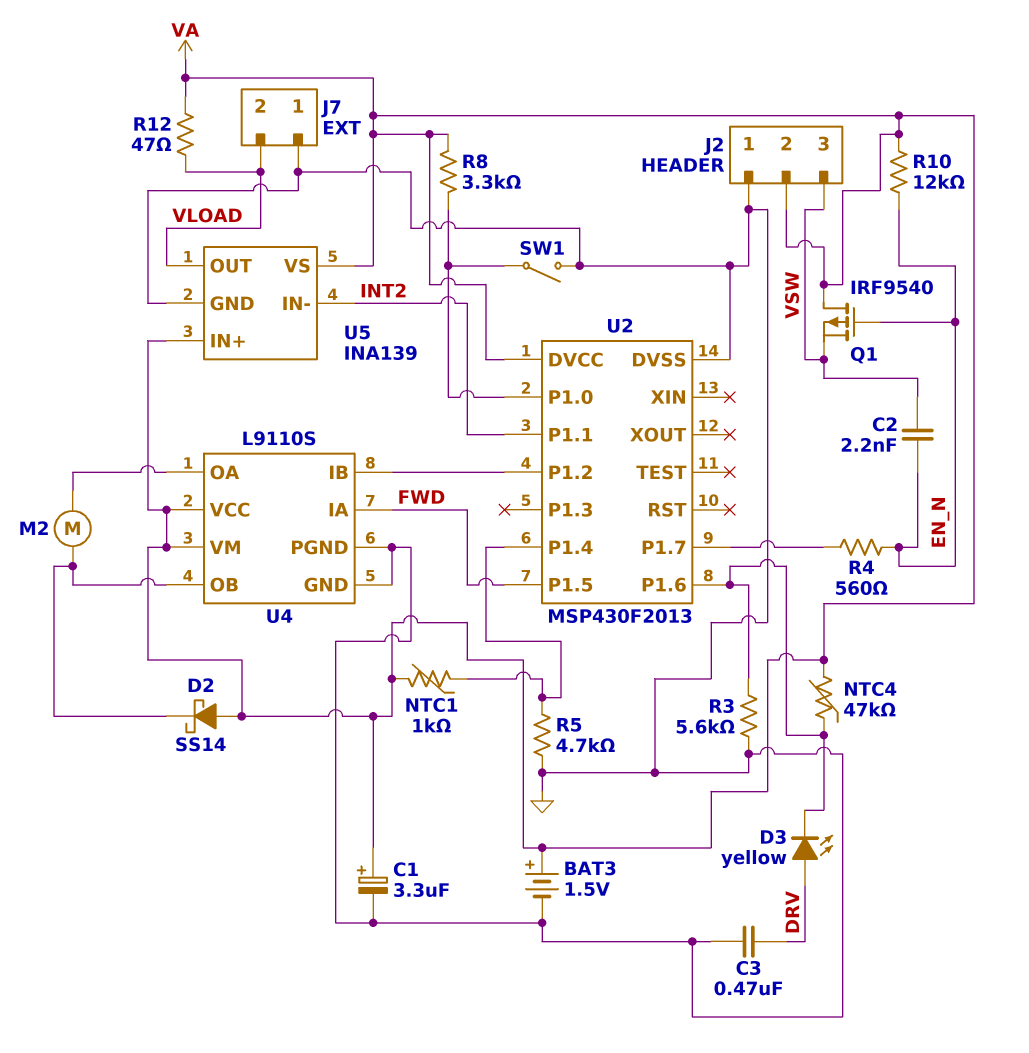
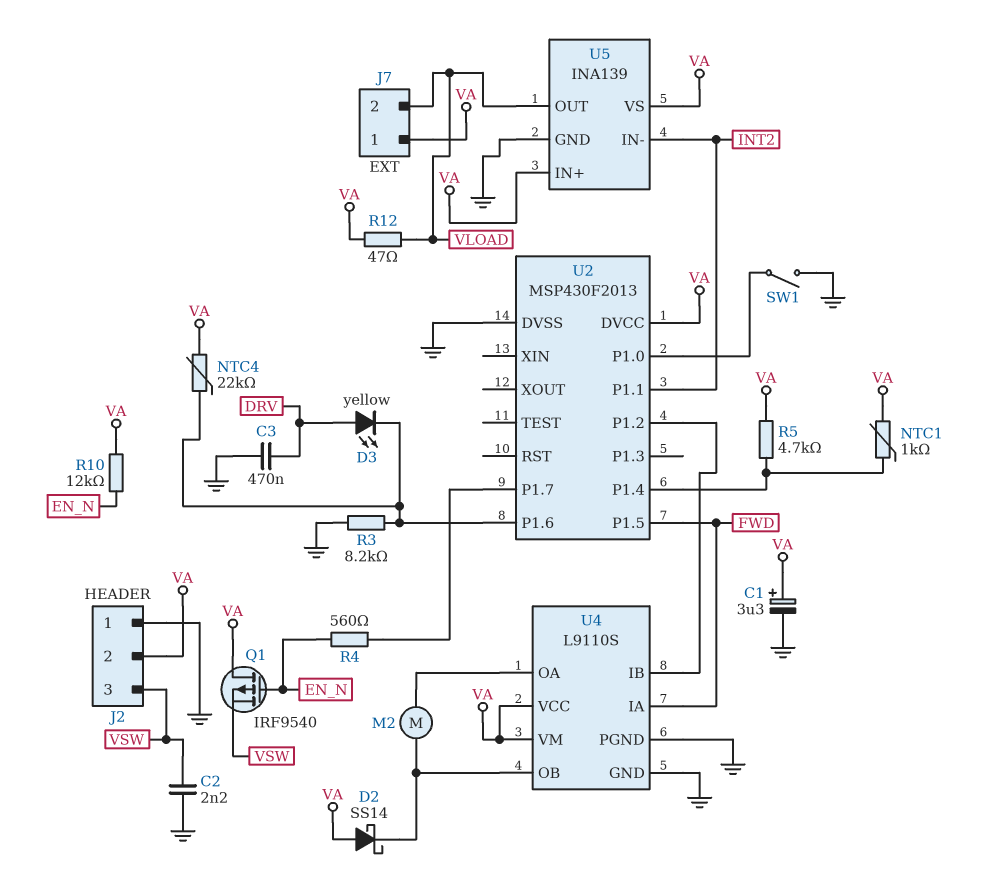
BAT3: 1.5V (plus VA, minus GND) -> none
C2: 2.2nF (EN_N, VSW) -> 2.2nF (GND, VSW)
J7 pin 1: GND -> VA
NTC4: 47k (U2/P1.6, VA) -> 22k (U2/P1.6, VA)
R3: 5.6k (GND, U2/P1.6) -> 8.2k (GND, U2/P1.6)
R5: 4.7k (GND, U2/P1.4) -> 4.7k (U2/P1.4, VA)
R8: 3.3k (U2/P1.0, VA) -> none

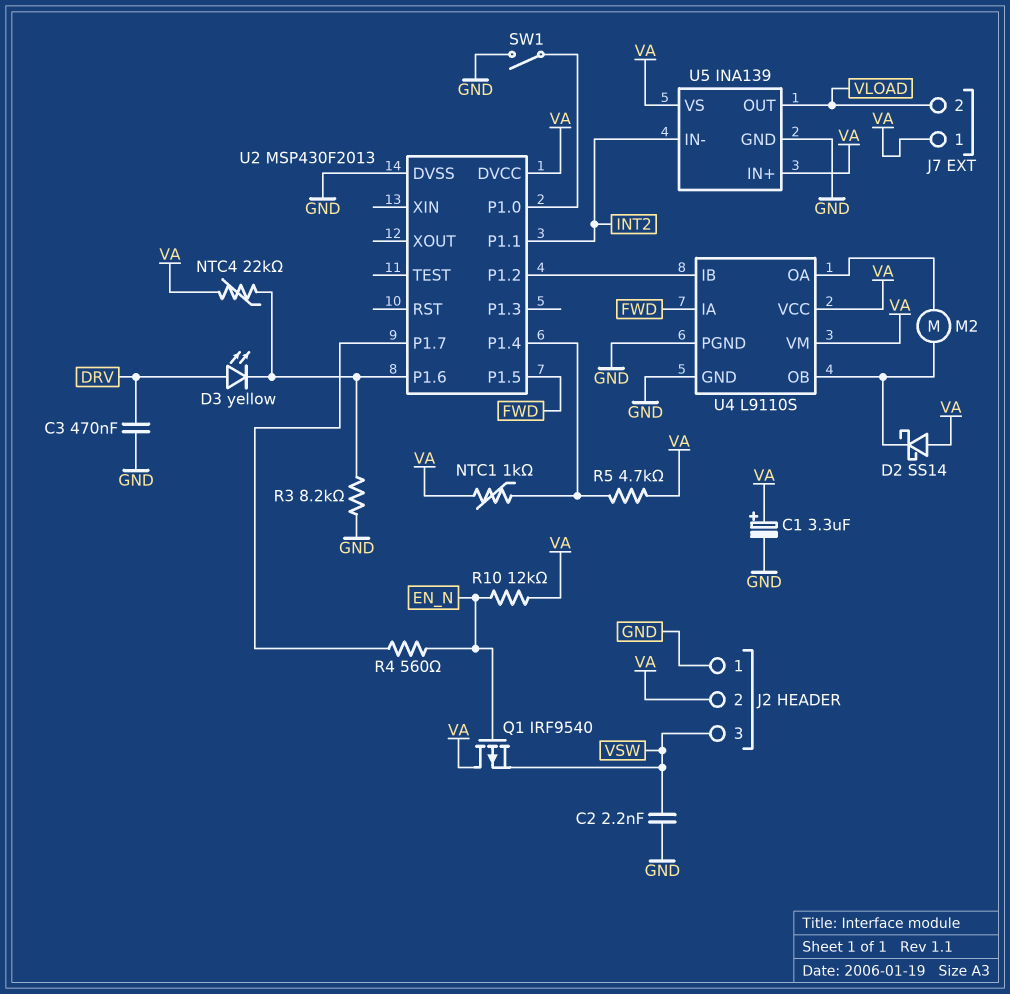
R12: 47 (VA, VLOAD) -> none

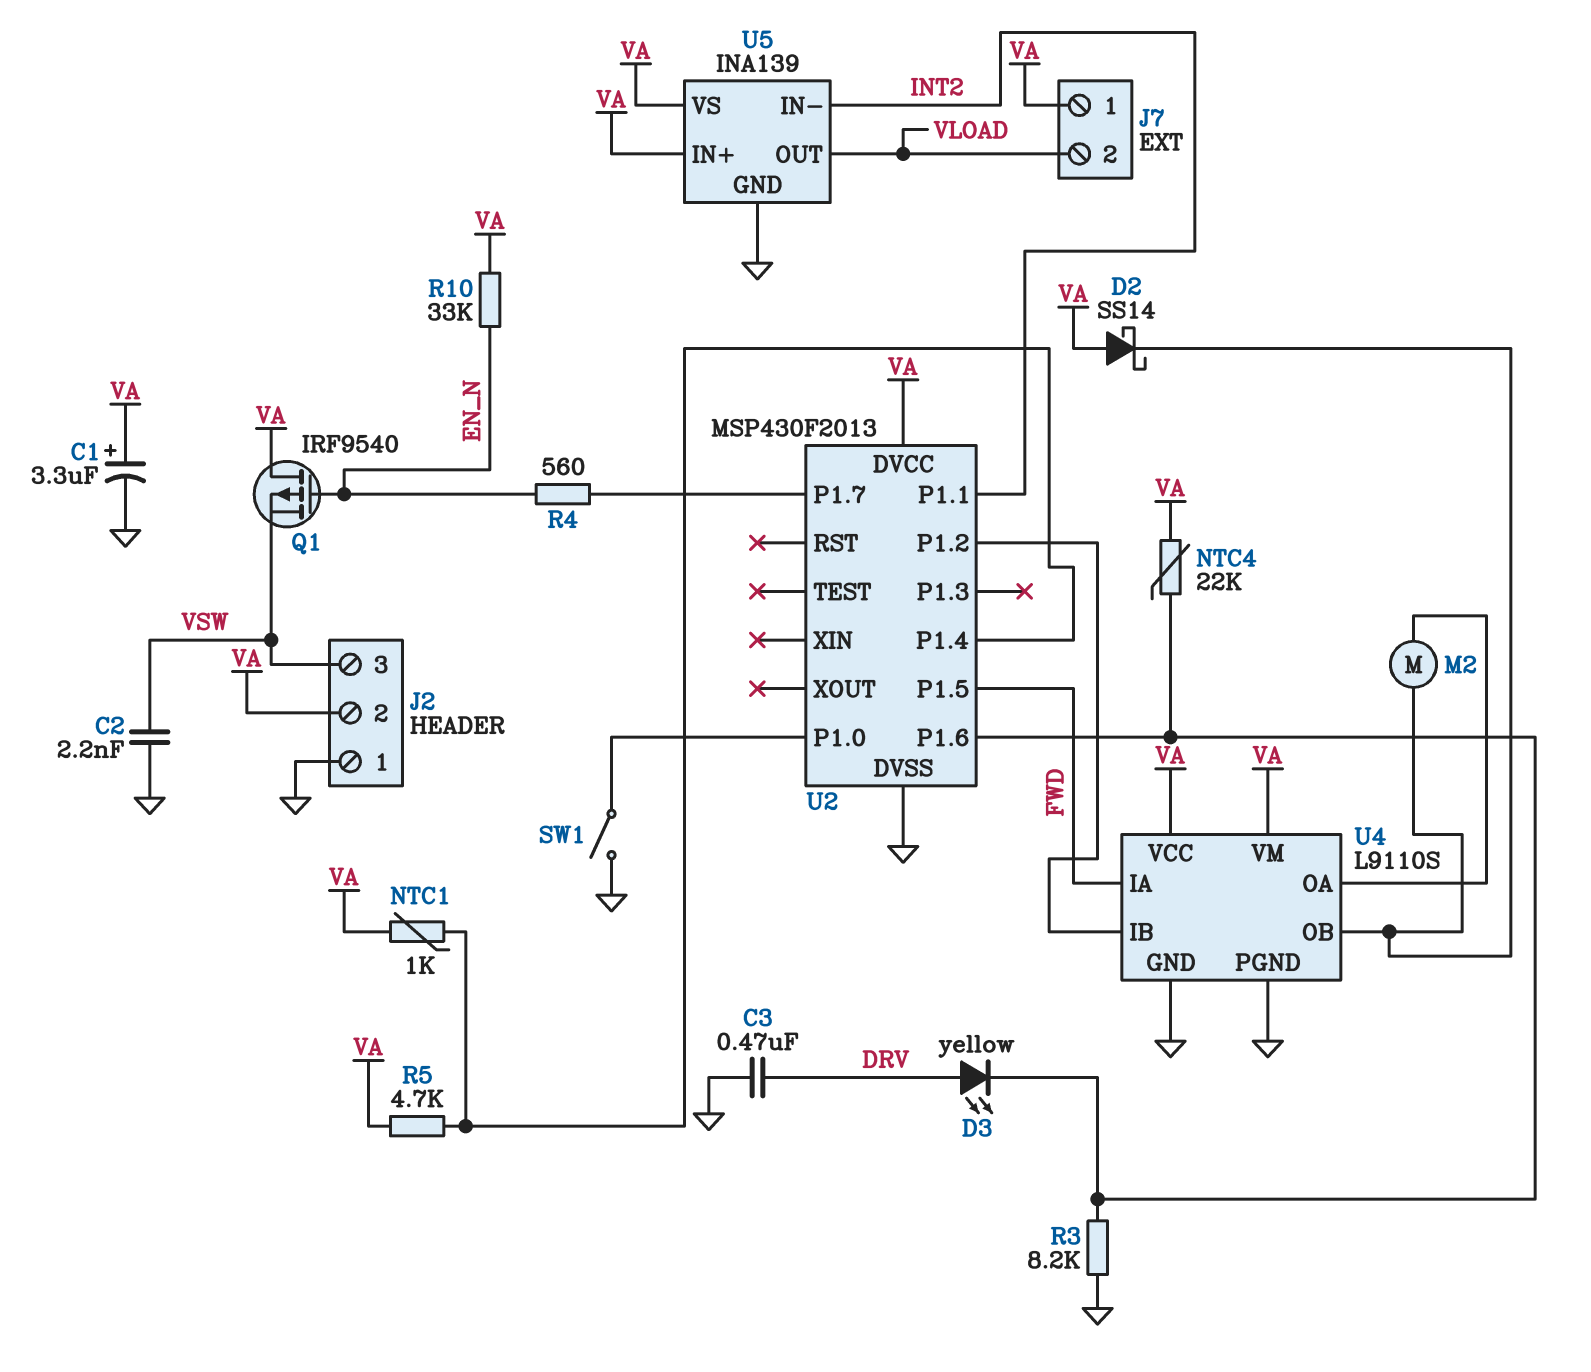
R10: 12k (EN_N, VA) -> 33k (EN_N, VA)

